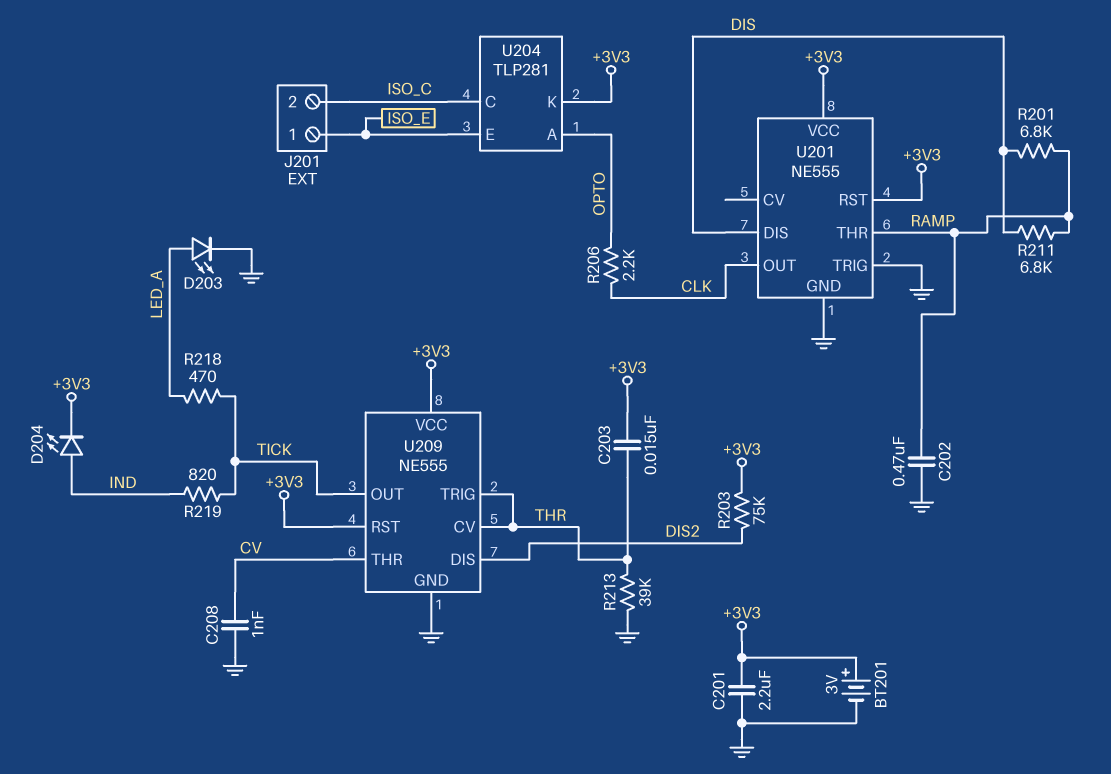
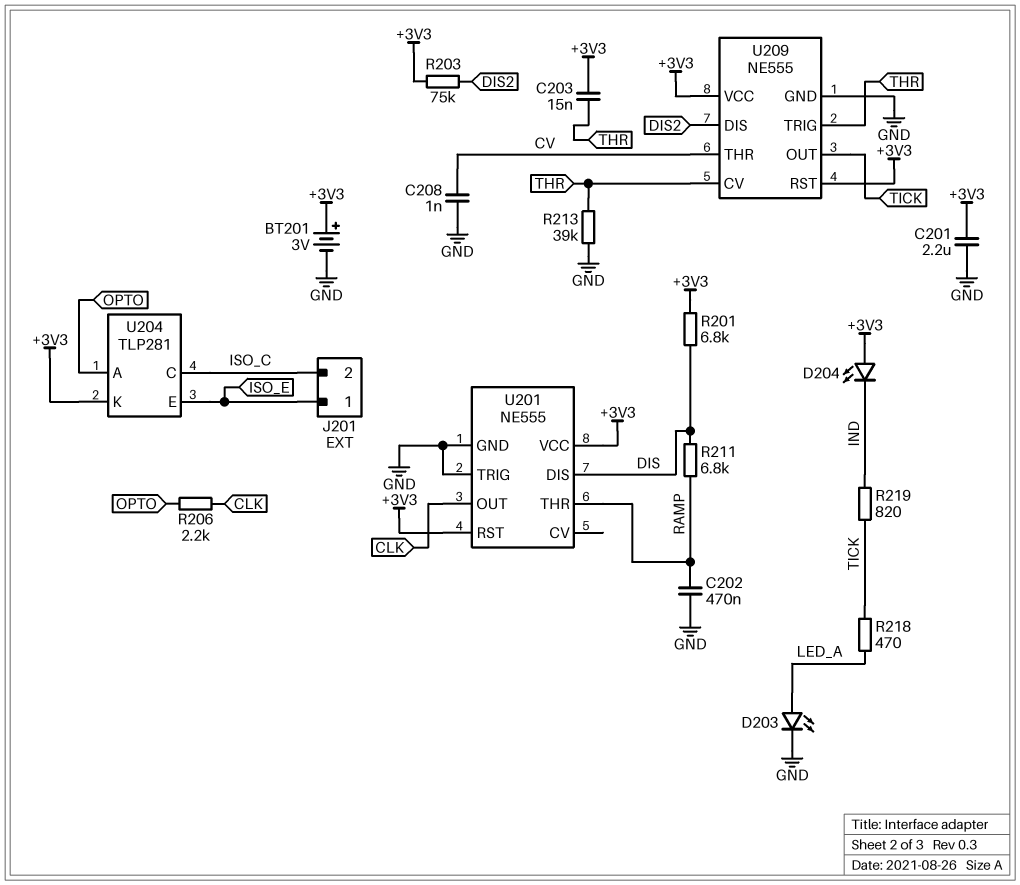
D204: LED (A IND, K +3V3) -> LED (A +3V3, K IND)
R201: 6.8k (DIS, RAMP) -> 6.8k (+3V3, DIS)

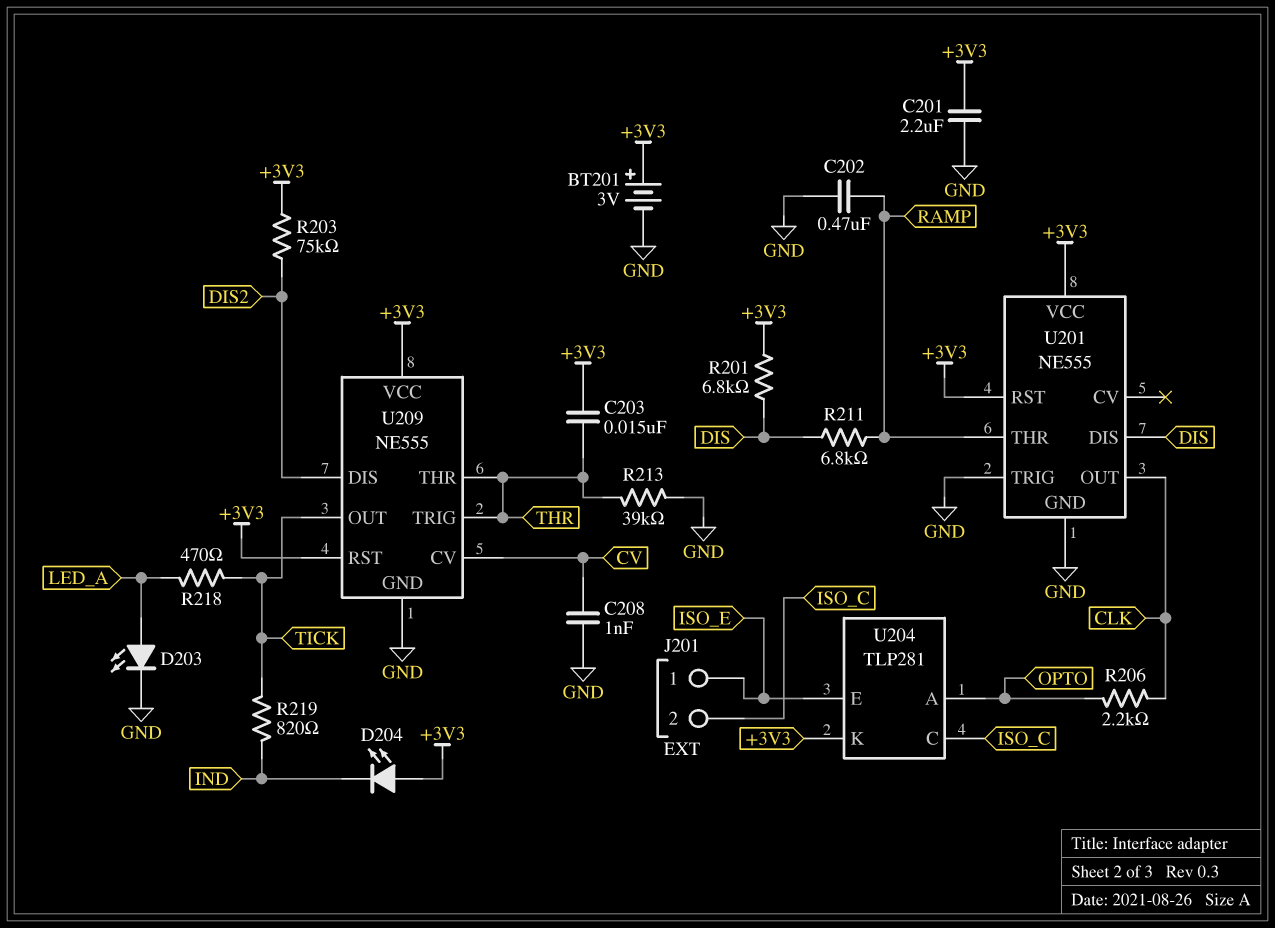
U209 pin CV: THR -> CV
U209 pin THR: CV -> THR

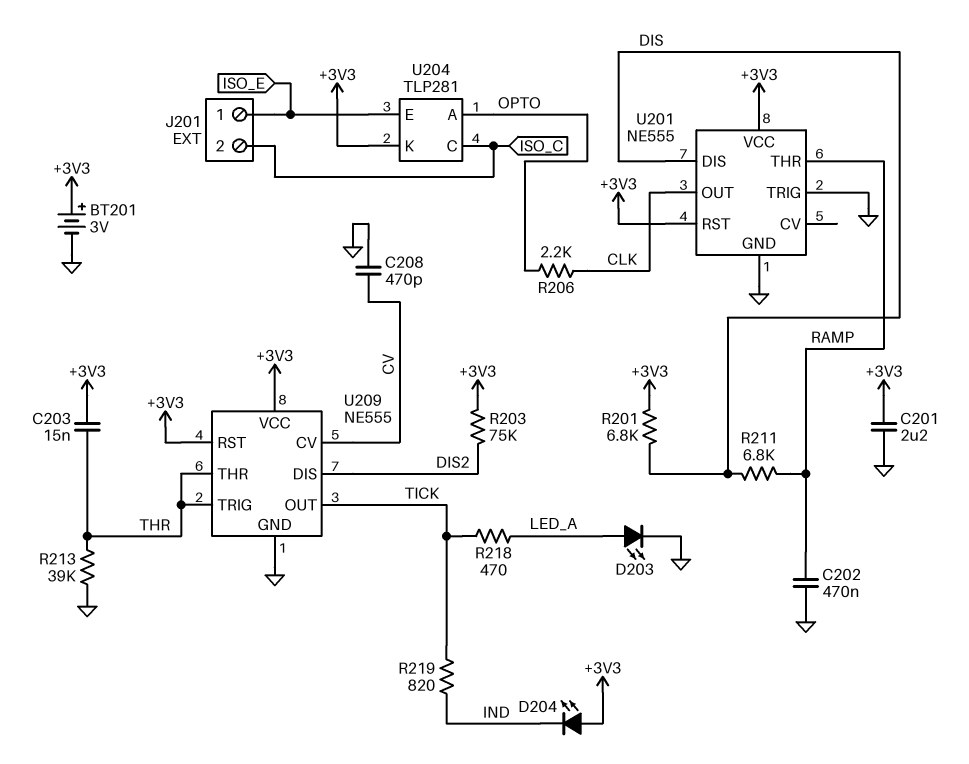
C208: 1nF (CV, GND) -> 470pF (CV, GND)

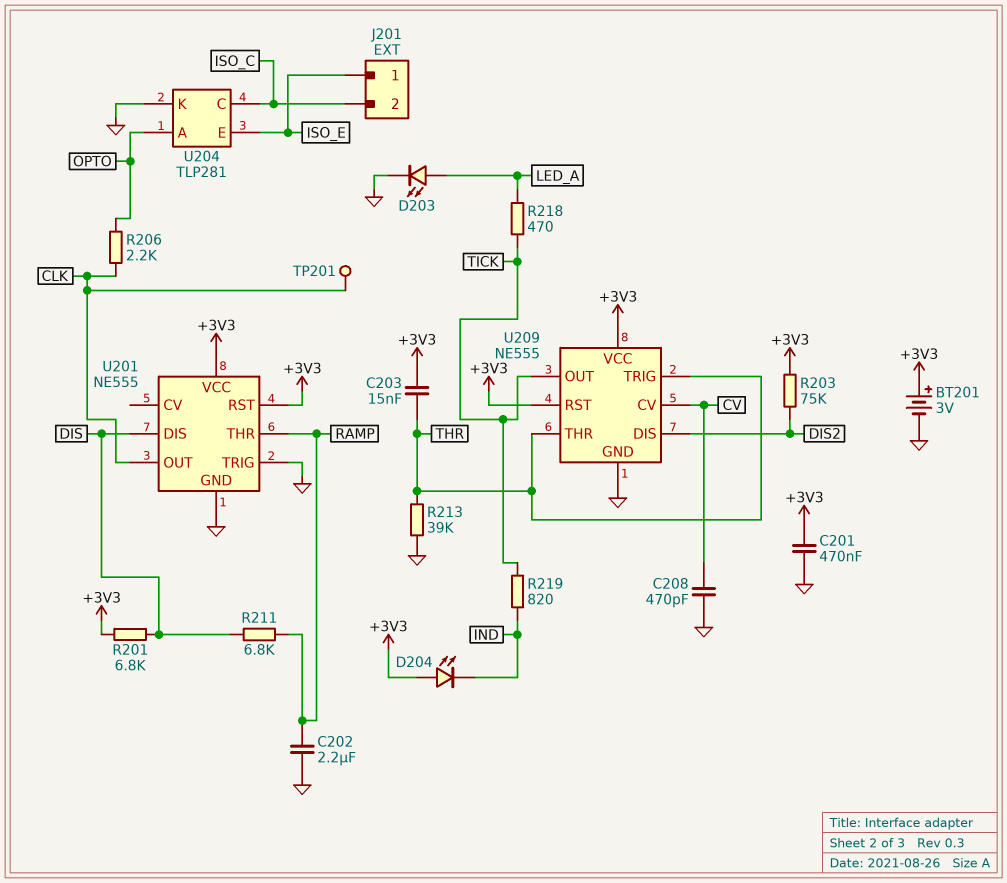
C201: 2.2uF (+3V3, GND) -> 470nF (+3V3, GND)
C202: 470nF (GND, RAMP) -> 2.2uF (GND, RAMP)
TP201: none -> test point (CLK)
U204 pin K: +3V3 -> GND

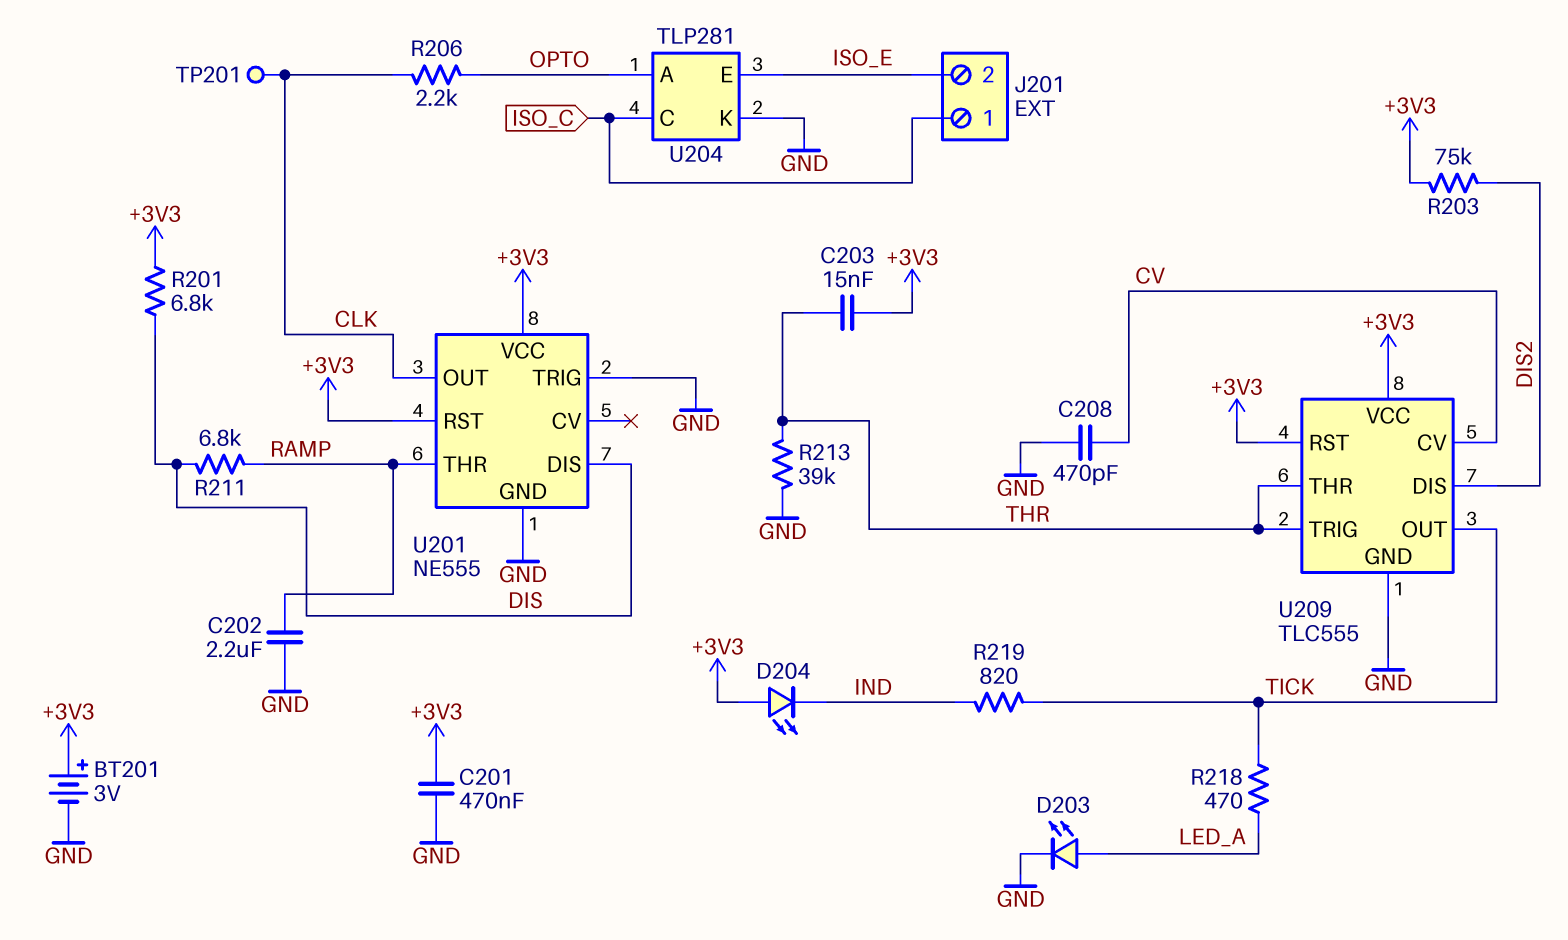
J201 pin 1: ISO_E -> ISO_C
J201 pin 2: ISO_C -> ISO_E
U209: NE555 -> TLC555

